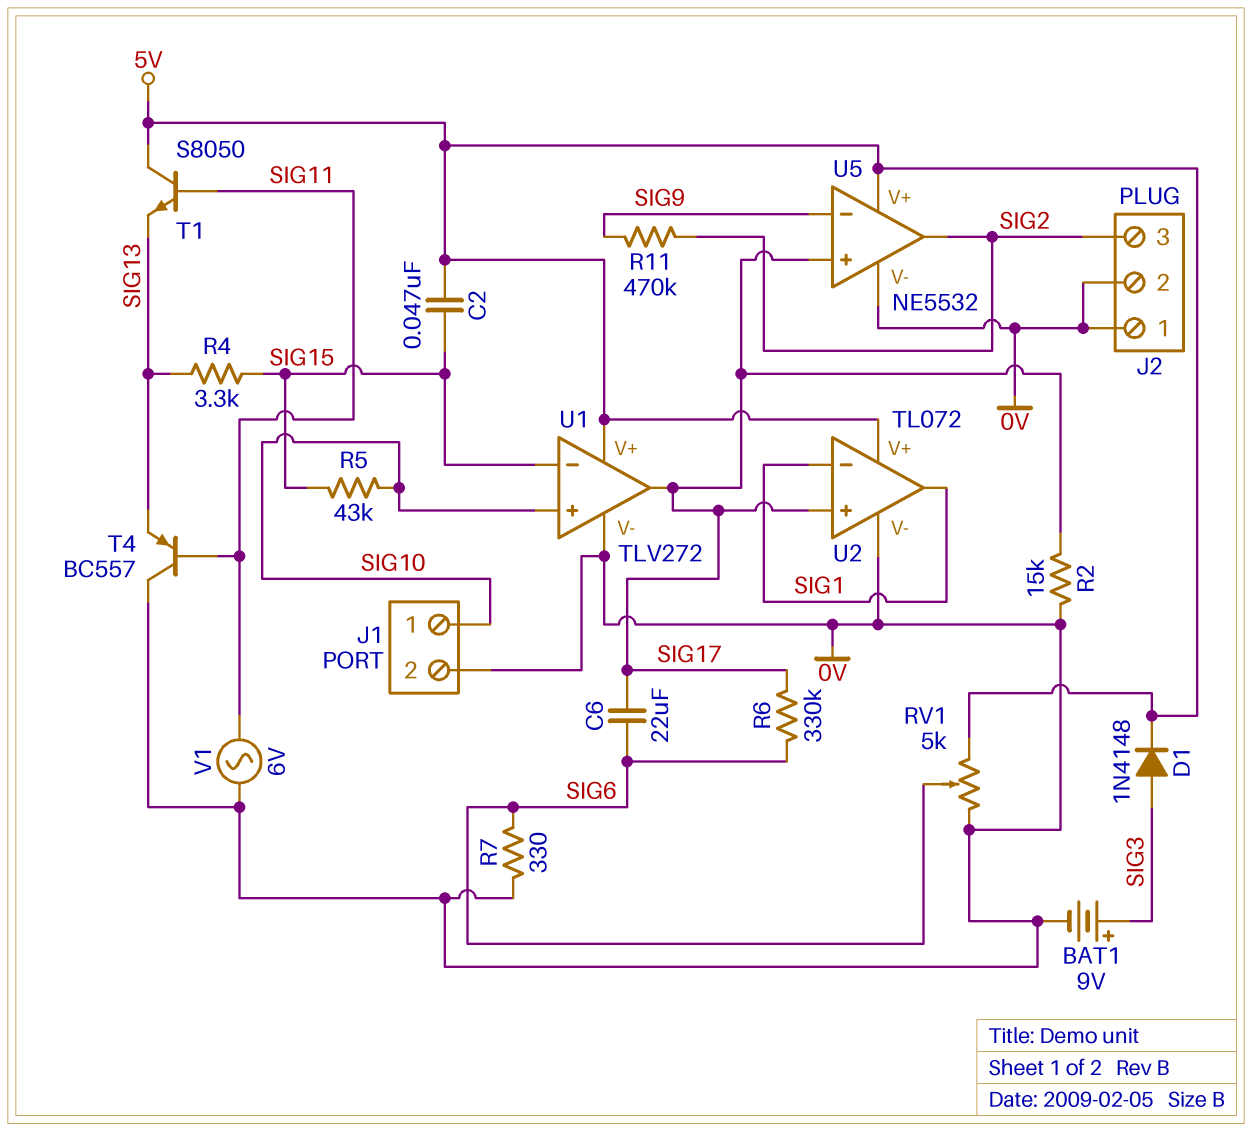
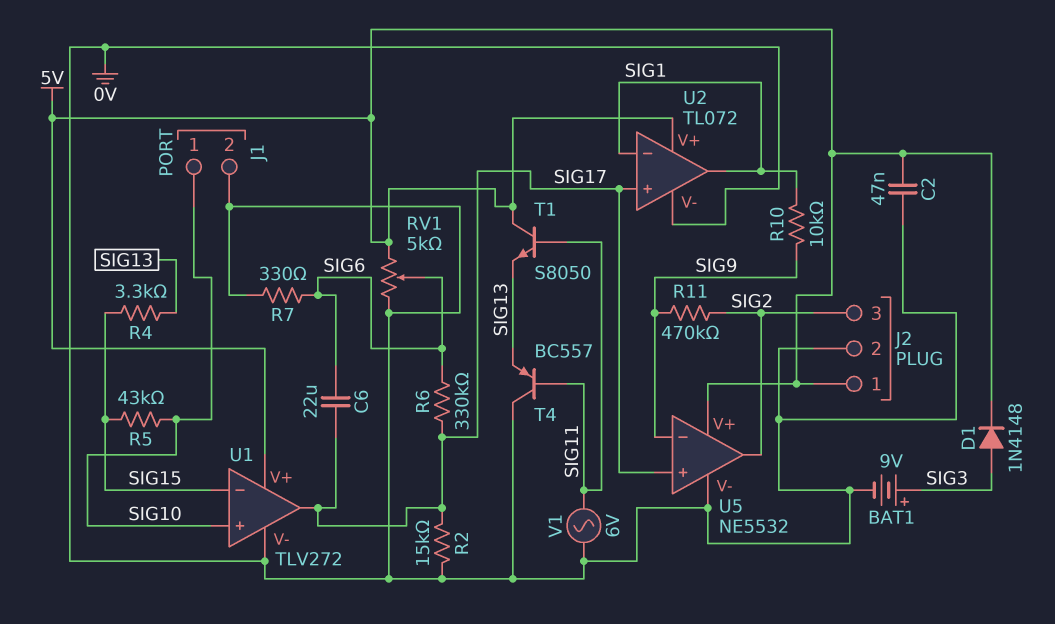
C2: 47nF (5V, SIG15) -> 47nF (0V, 5V)
J2 pin 1: 0V -> 5V
R10: none -> 10k (SIG1, SIG9)

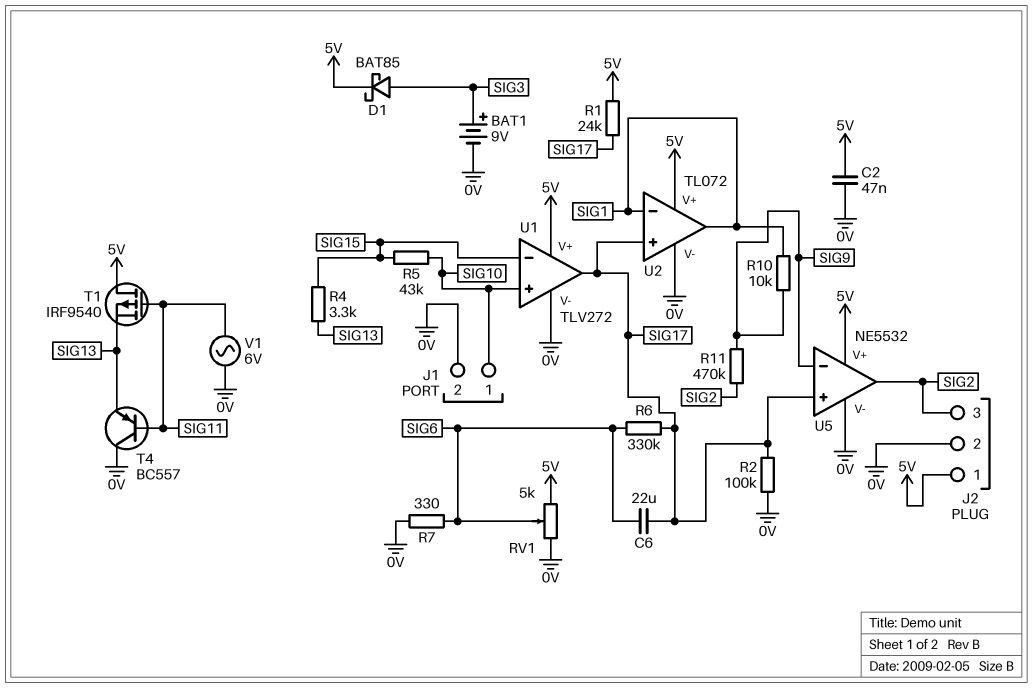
D1: diode 1N4148 (A SIG3, K 5V) -> schottky BAT85 (A SIG3, K 5V)
R1: none -> 24k (5V, SIG17)
R2: 15k (0V, SIG17) -> 100k (0V, SIG17)
T1: NPN S8050 (B SIG11, C 5V, E SIG13) -> PMOS IRF9540 (G SIG11, D 5V, S SIG13)

